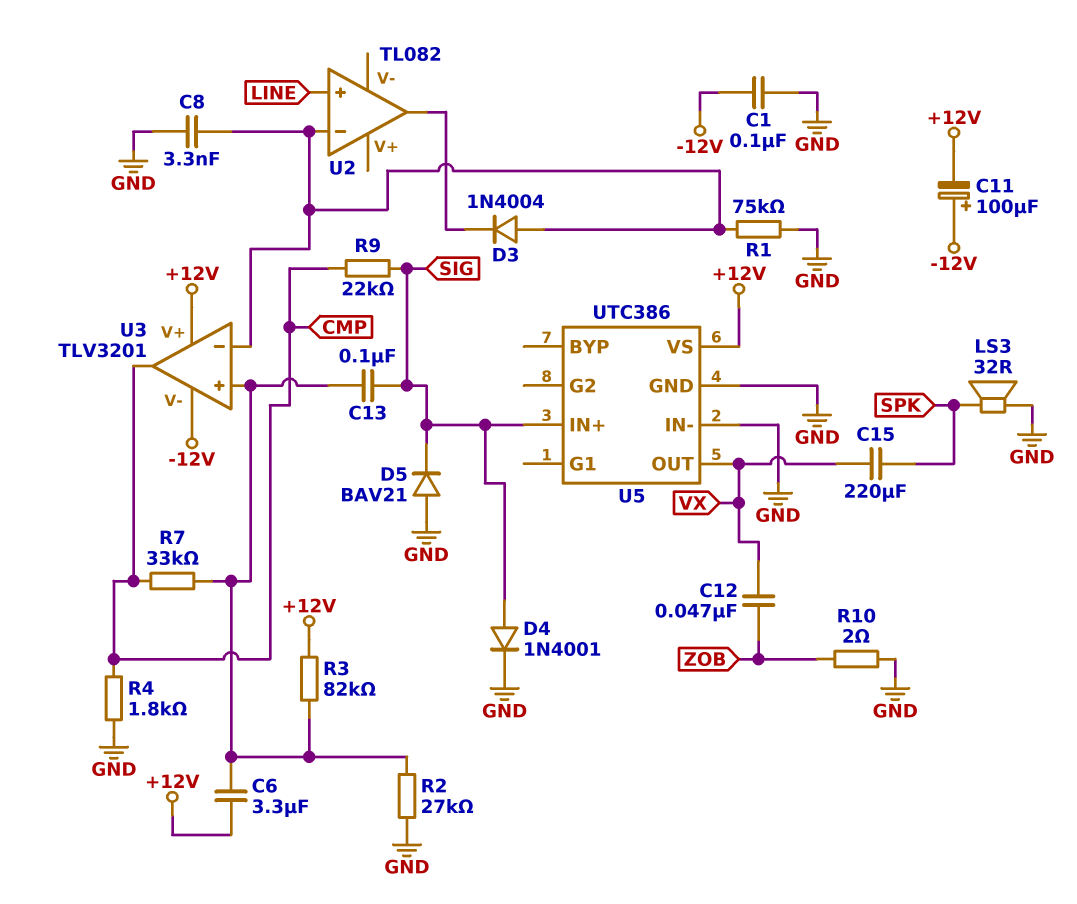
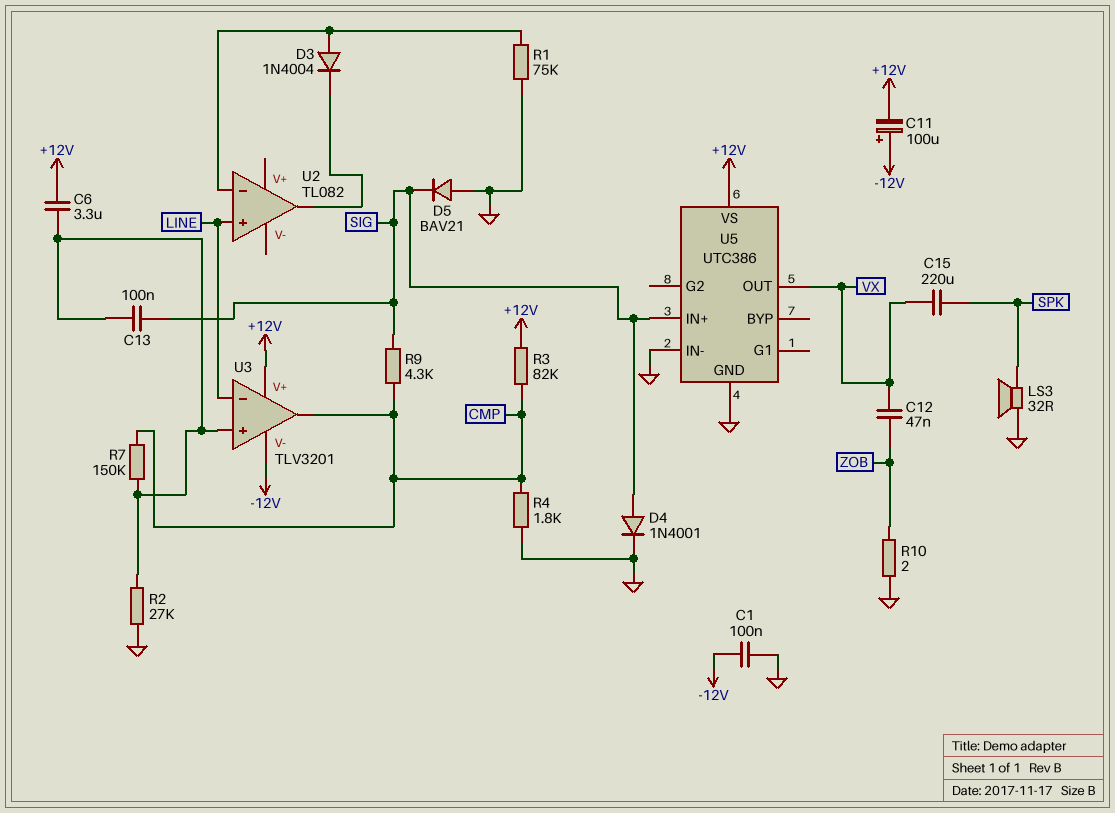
C8: 3.3nF (GND, U2/in-) -> none
R3: 82k (+12V, U3/in+) -> 82k (+12V, CMP)
R7: 33k (CMP, U3/in+) -> 150k (CMP, U3/in+)
R9: 22k (CMP, SIG) -> 4.3k (CMP, SIG)
U3 pin in-: U2/in- -> LINE

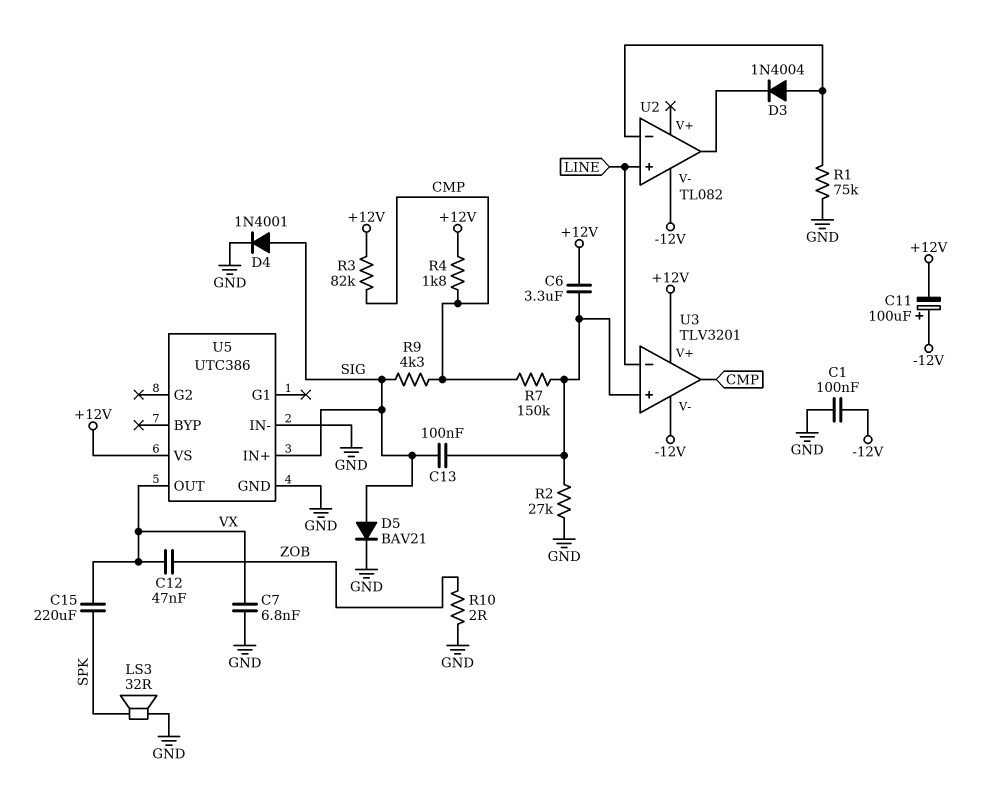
C7: none -> 6.8nF (GND, VX)
D5: diode BAV21 (A GND, K SIG) -> diode BAV21 (A SIG, K GND)
R4: 1.8k (CMP, GND) -> 1.8k (+12V, CMP)
U2 pin V-: none -> -12V

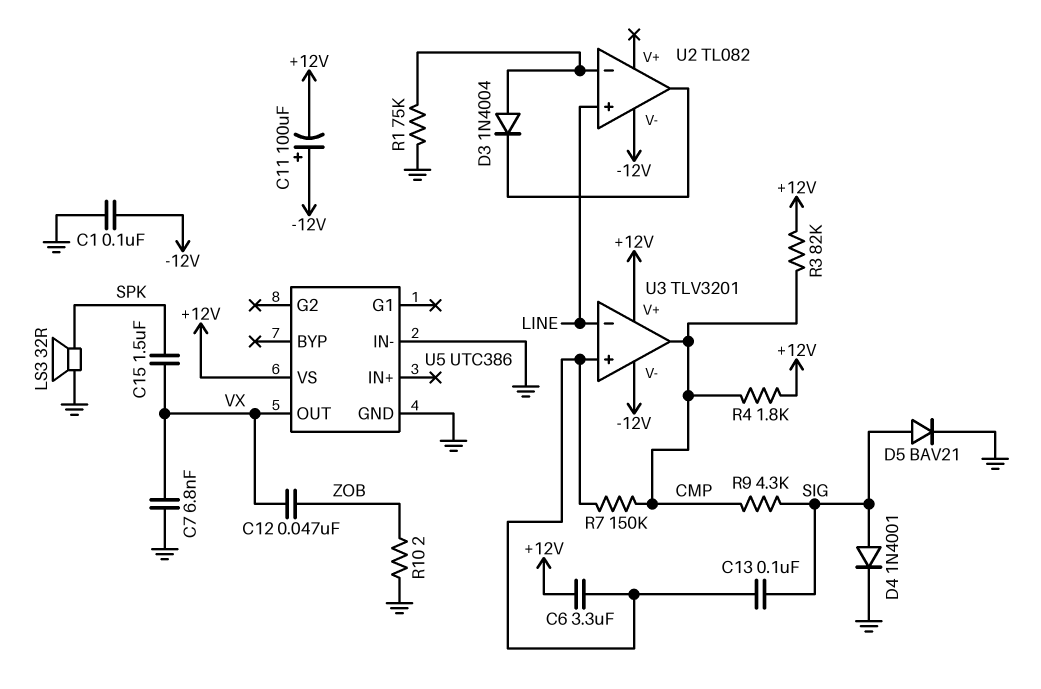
C15: 220uF (SPK, VX) -> 1.5uF (SPK, VX)
R2: 27k (GND, U3/in+) -> none
U5 pin IN+: SIG -> none

